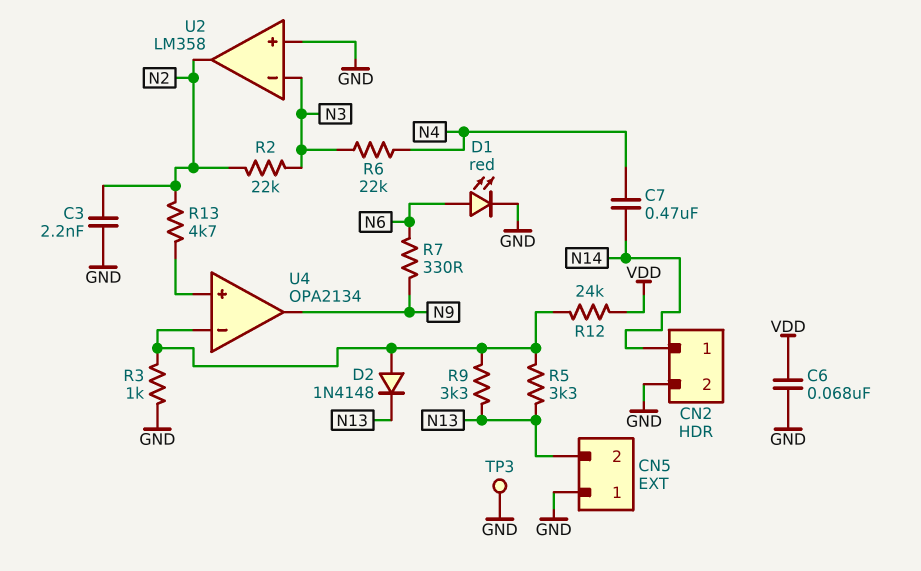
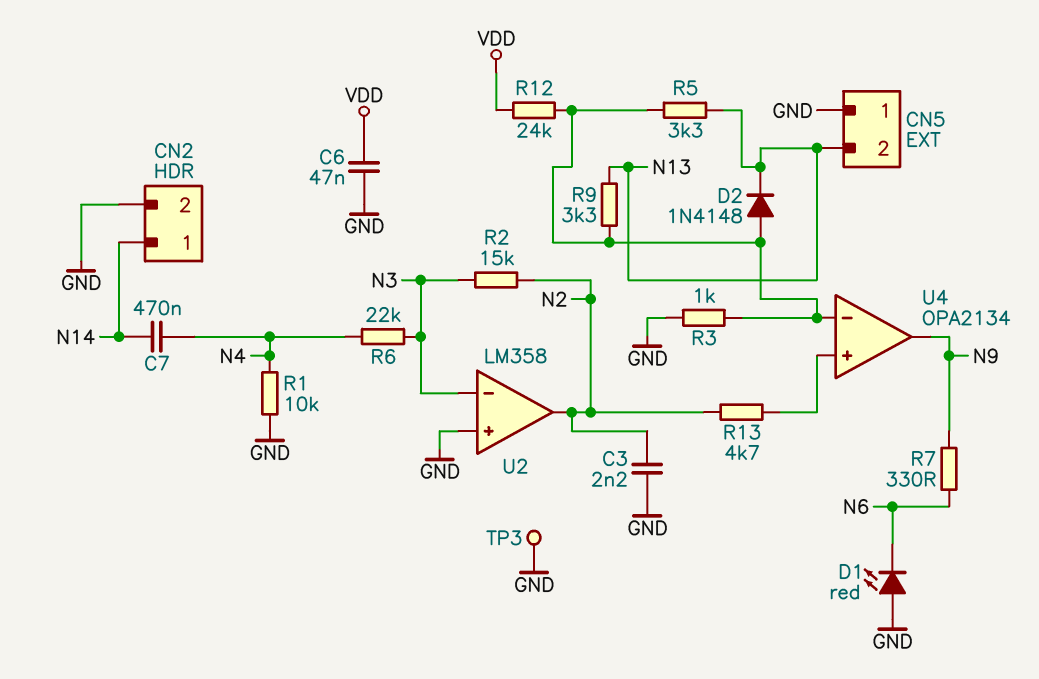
C6: 68nF (GND, VDD) -> 47nF (GND, VDD)
D1: LED red (A N6, K GND) -> LED red (A GND, K N6)
R1: none -> 10k (GND, N4)
R2: 22k (N2, N3) -> 15k (N2, N3)

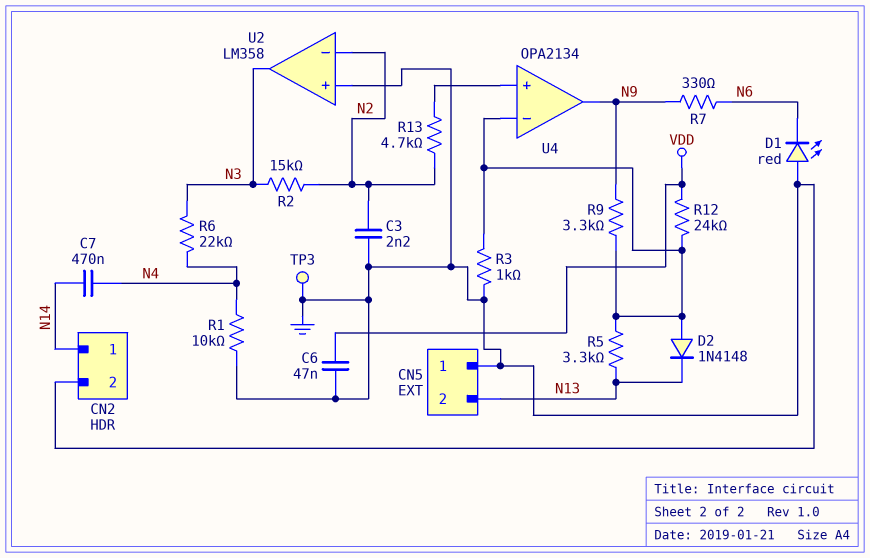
R9: 3.3k (N13, U4/in-) -> 3.3k (N9, U4/in-)
U2 pin in-: N3 -> N2
U2 pin out: N2 -> N3

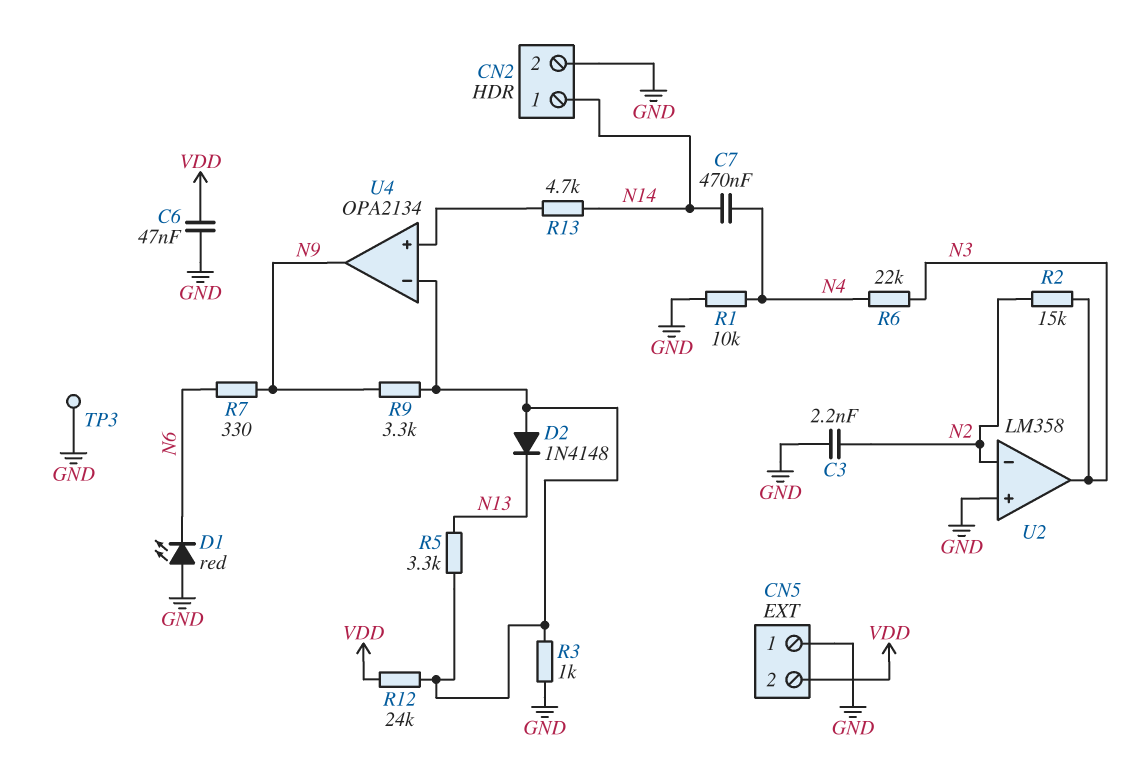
CN5 pin 2: N13 -> VDD
R13: 4.7k (N2, U4/in+) -> 4.7k (N14, U4/in+)

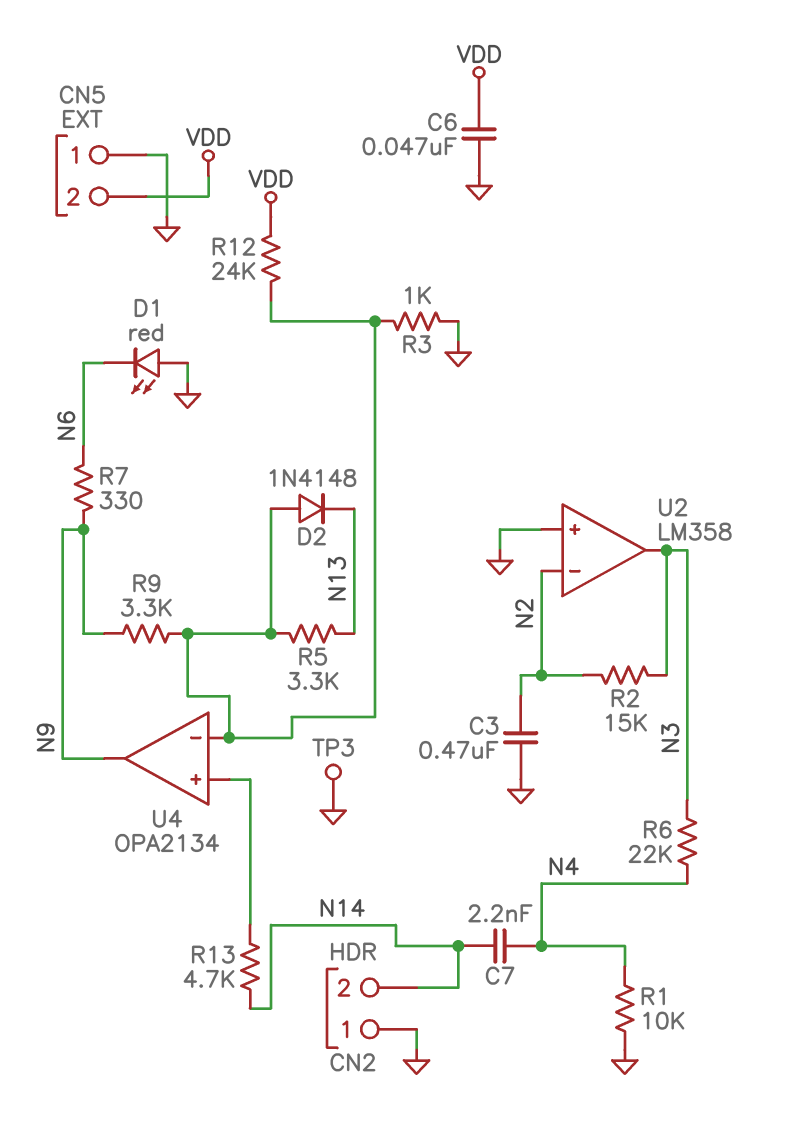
C3: 2.2nF (GND, N2) -> 470nF (GND, N2)
C7: 470nF (N4, N14) -> 2.2nF (N4, N14)
CN2 pin 1: N14 -> GND
CN2 pin 2: GND -> N14

